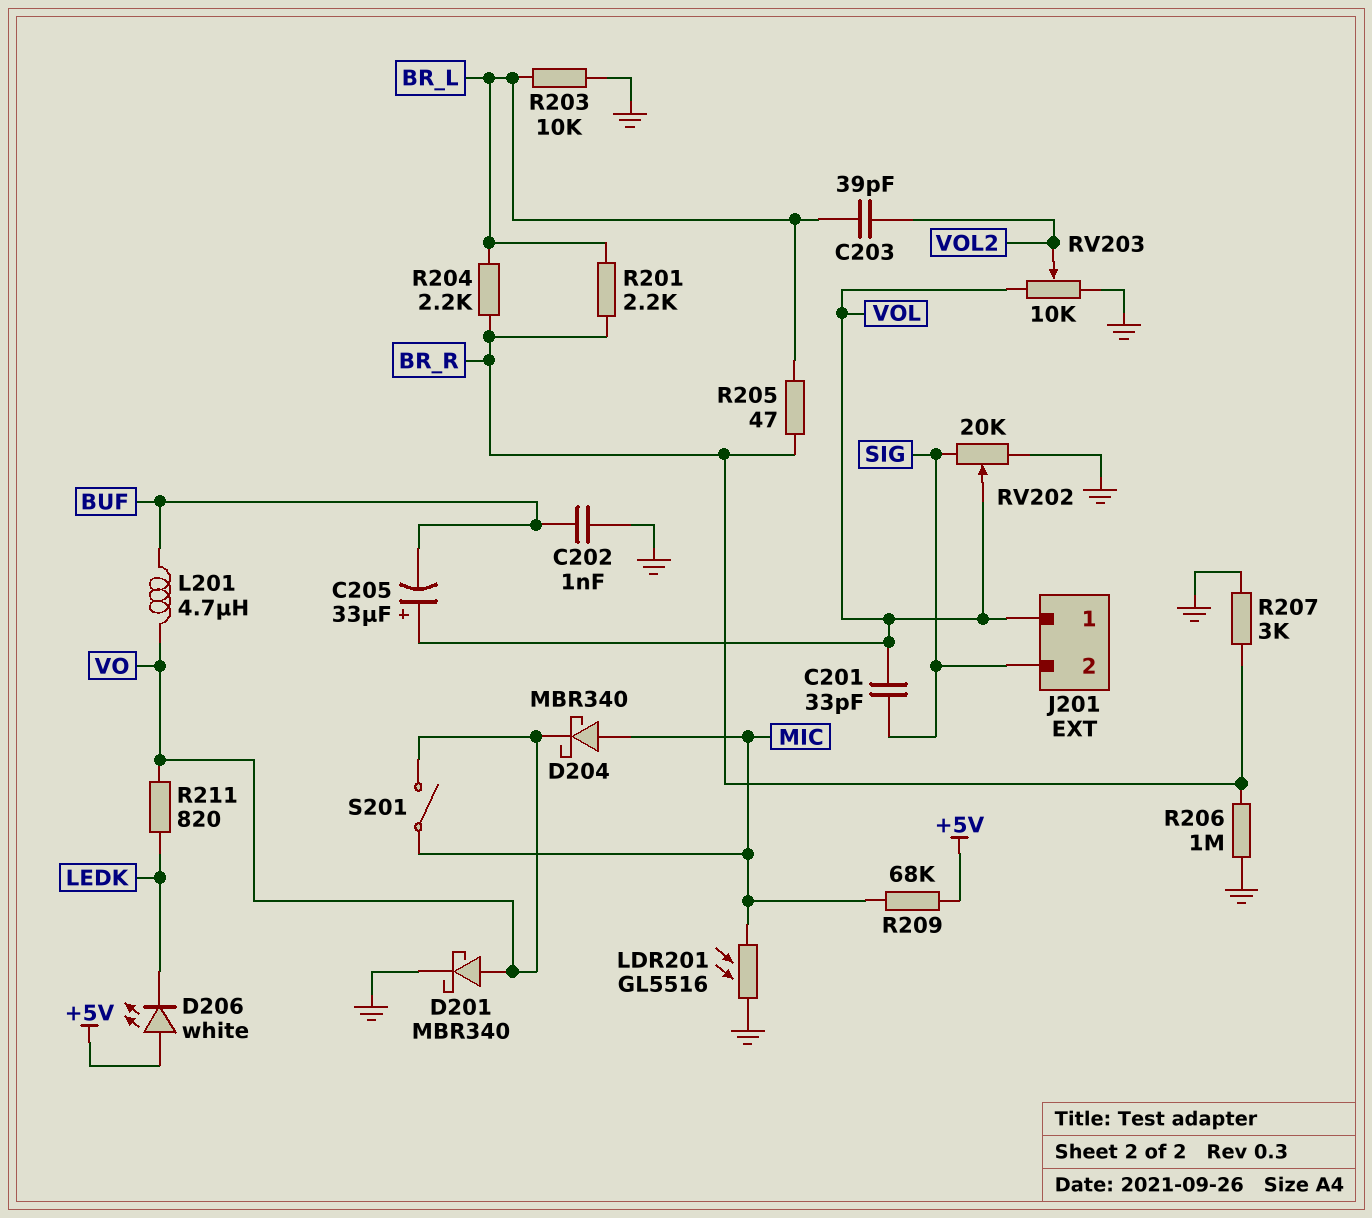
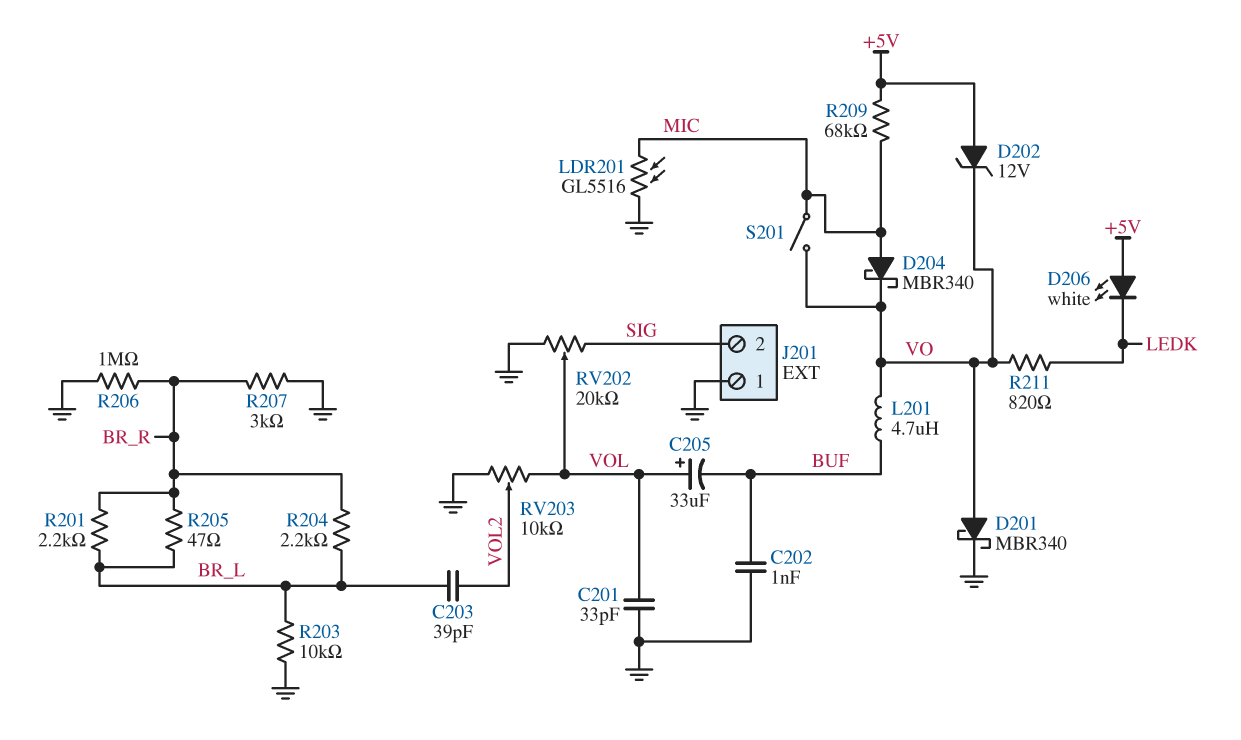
C201: 33pF (SIG, VOL) -> 33pF (GND, VOL)
D202: none -> zener 12V (A +5V, K VO)
J201 pin 1: VOL -> GND

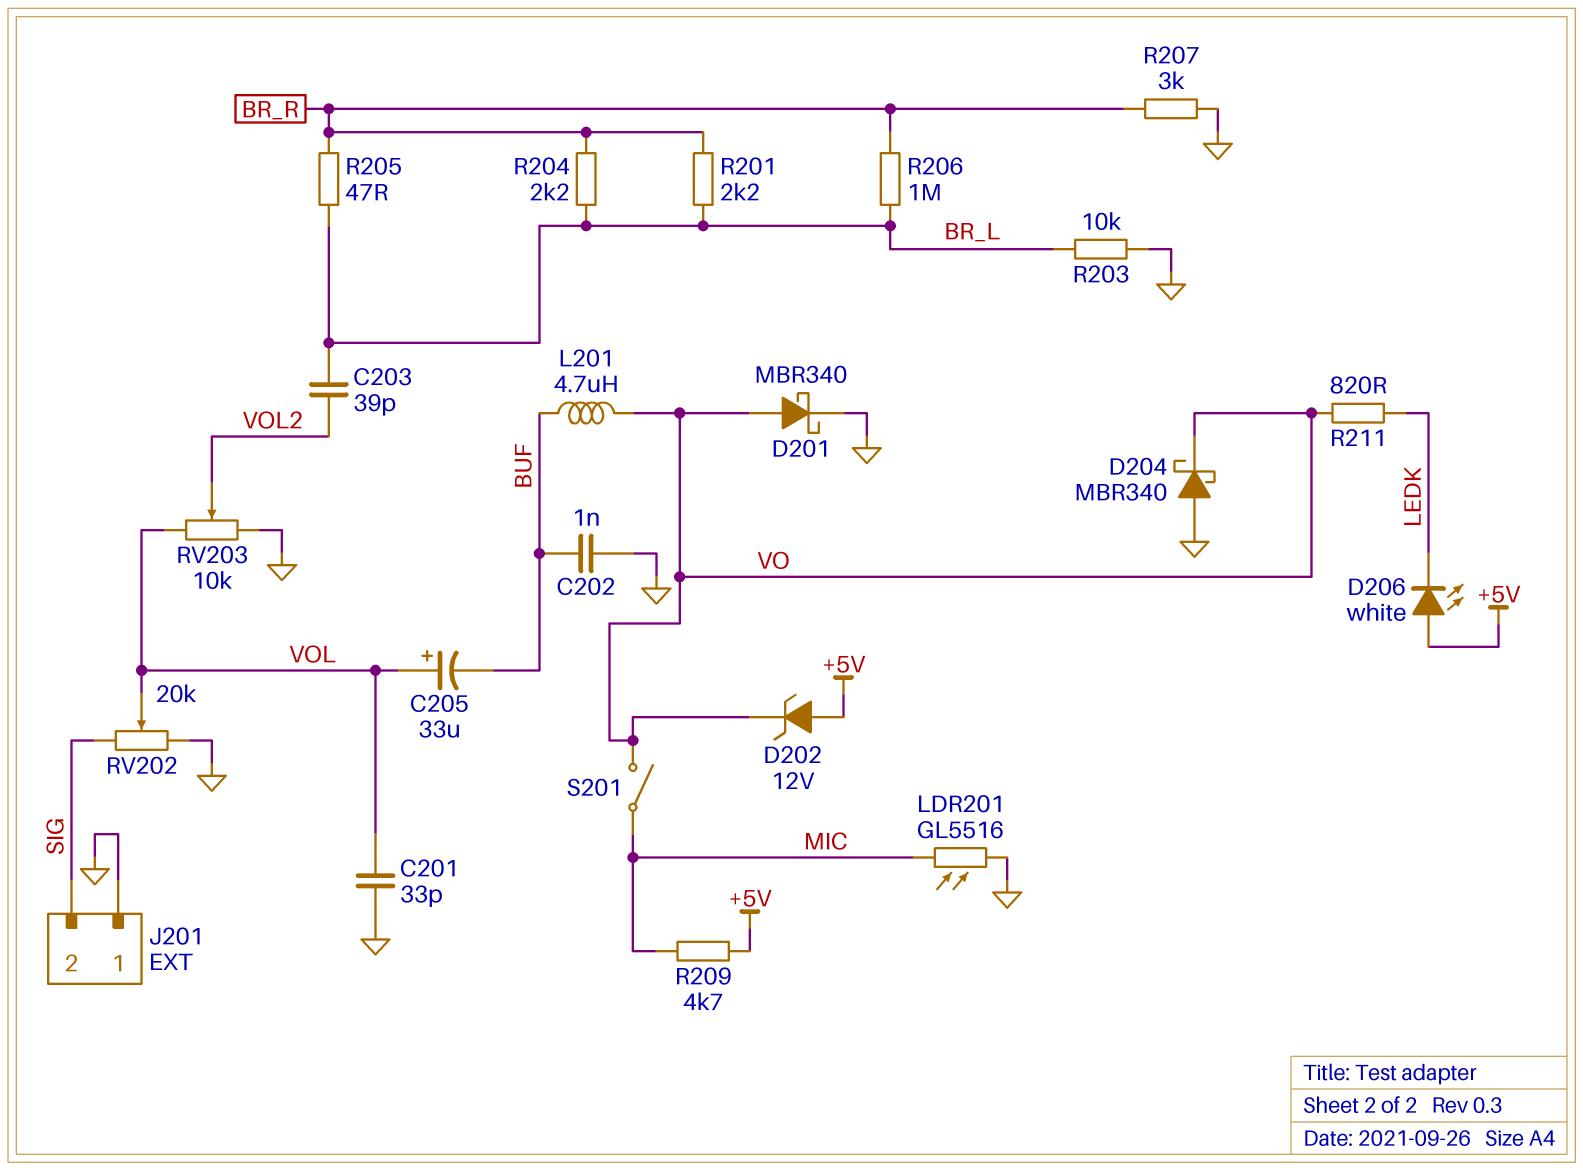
D204: schottky MBR340 (A MIC, K VO) -> schottky MBR340 (A GND, K VO)
R206: 1M (BR_R, GND) -> 1M (BR_L, BR_R)
R209: 68k (+5V, MIC) -> 4.7k (+5V, MIC)

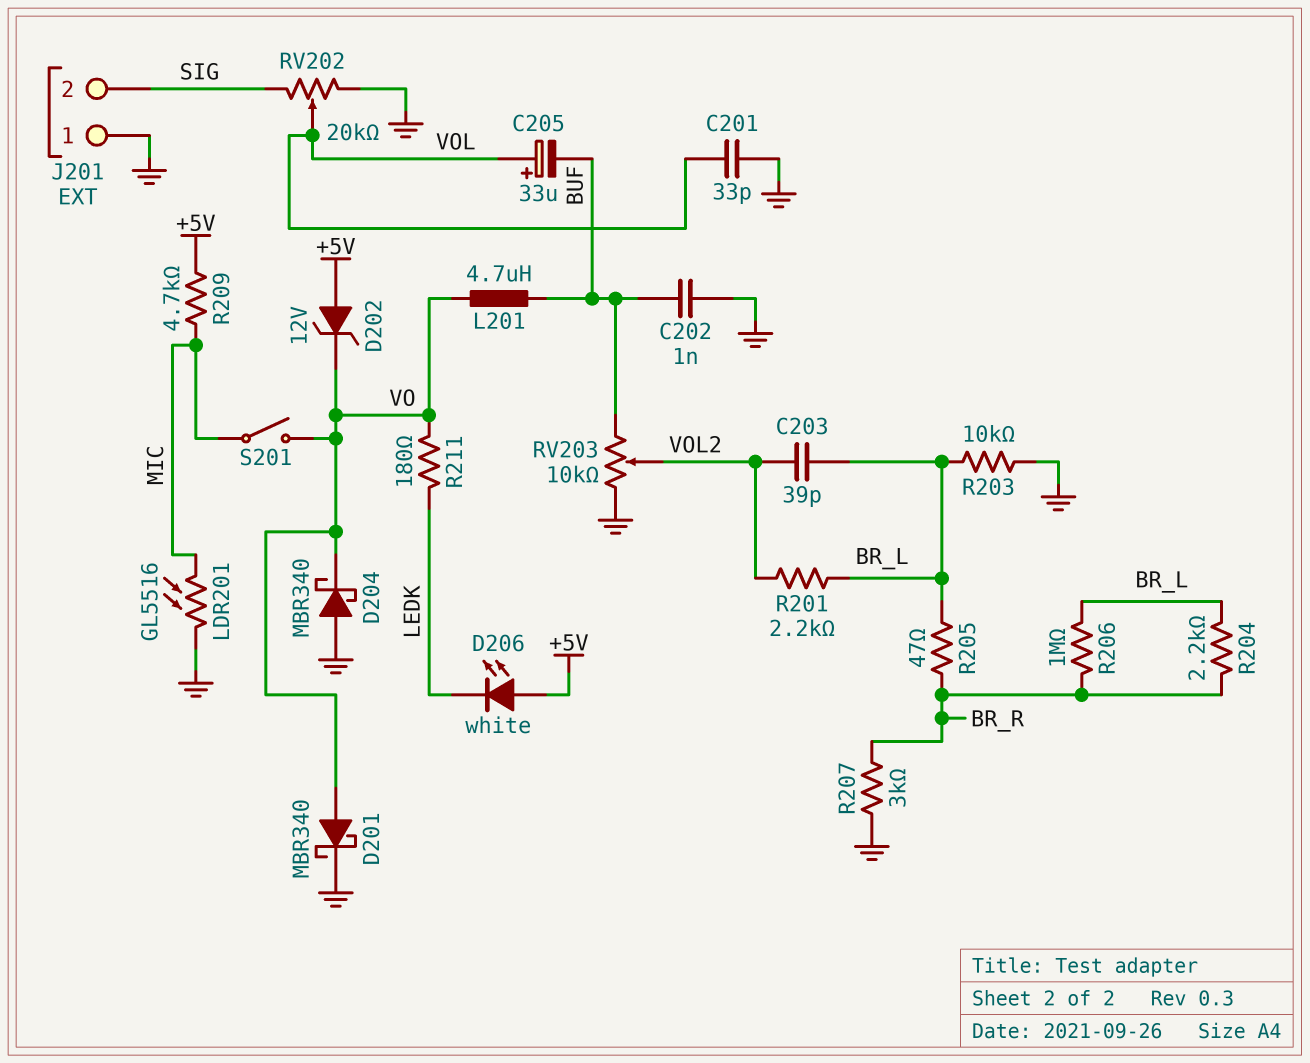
R201: 2.2k (BR_L, BR_R) -> 2.2k (BR_L, VOL2)
R211: 820 (LEDK, VO) -> 180 (LEDK, VO)
RV203: 10k (GND, VOL, wiper VOL2) -> 10k (BUF, GND, wiper VOL2)

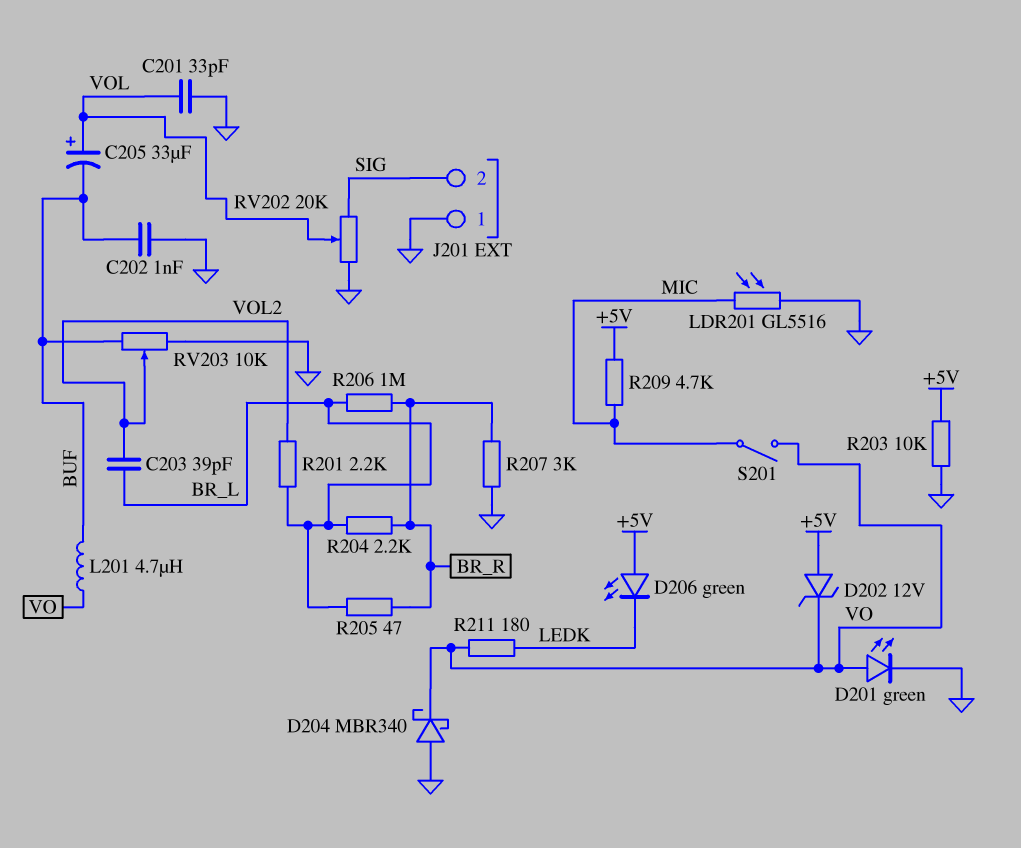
D201: schottky MBR340 (A VO, K GND) -> LED green (A VO, K GND)
D206: LED white (A +5V, K LEDK) -> LED green (A +5V, K LEDK)
R203: 10k (BR_L, GND) -> 10k (+5V, GND)

